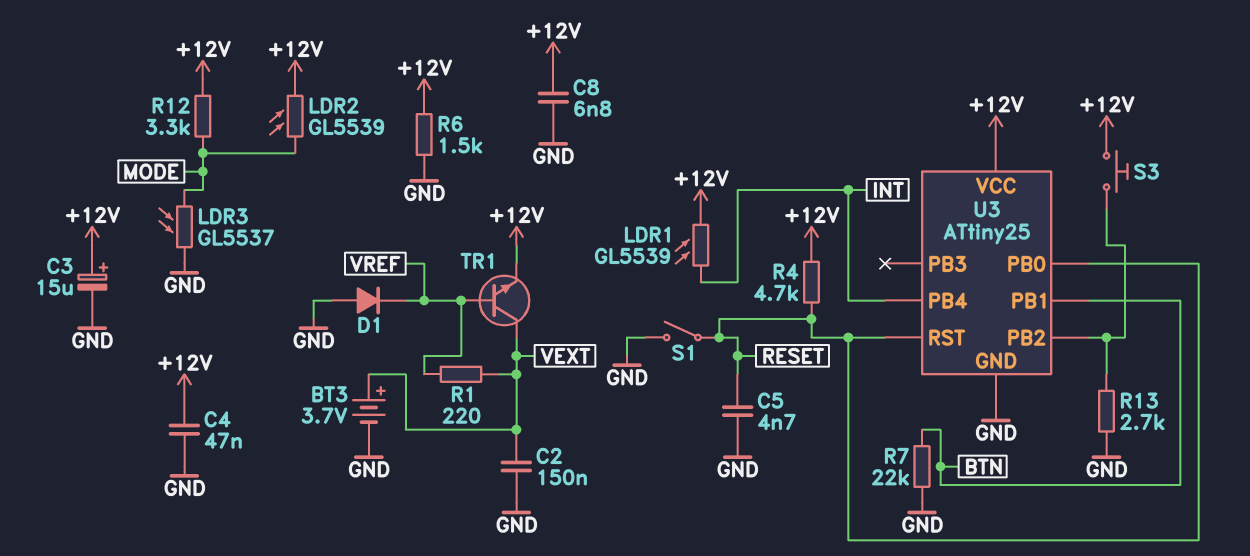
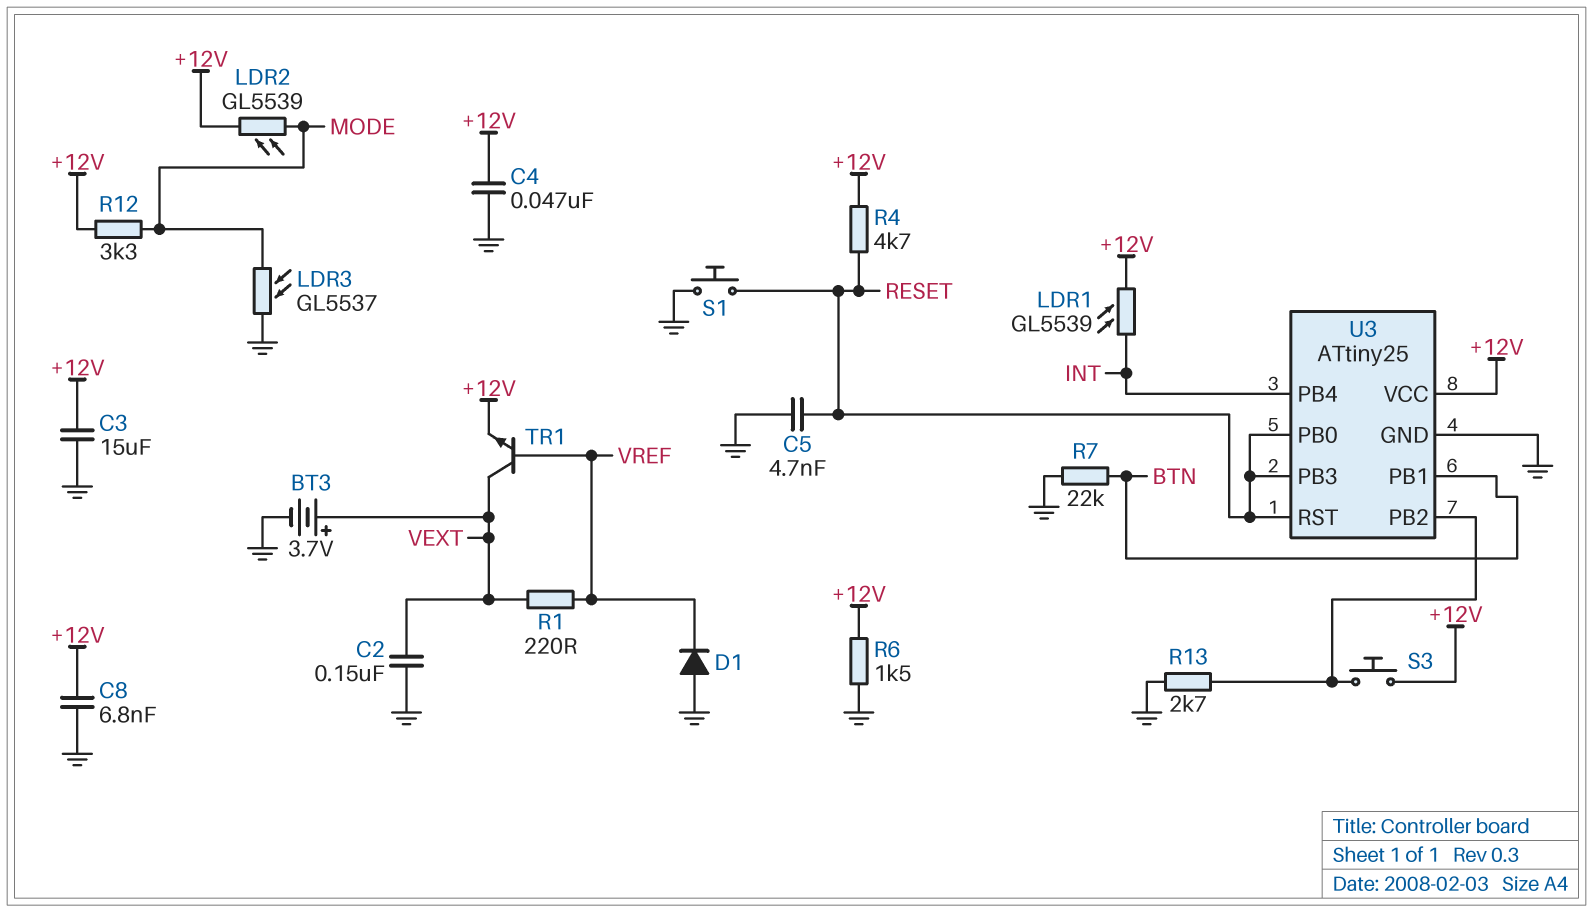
C3: 15uF (plus +12V, minus GND) -> 15uF (+12V, GND)
S1: switch (GND, RESET) -> button (GND, RESET)
U3 pin PB3: none -> RESET

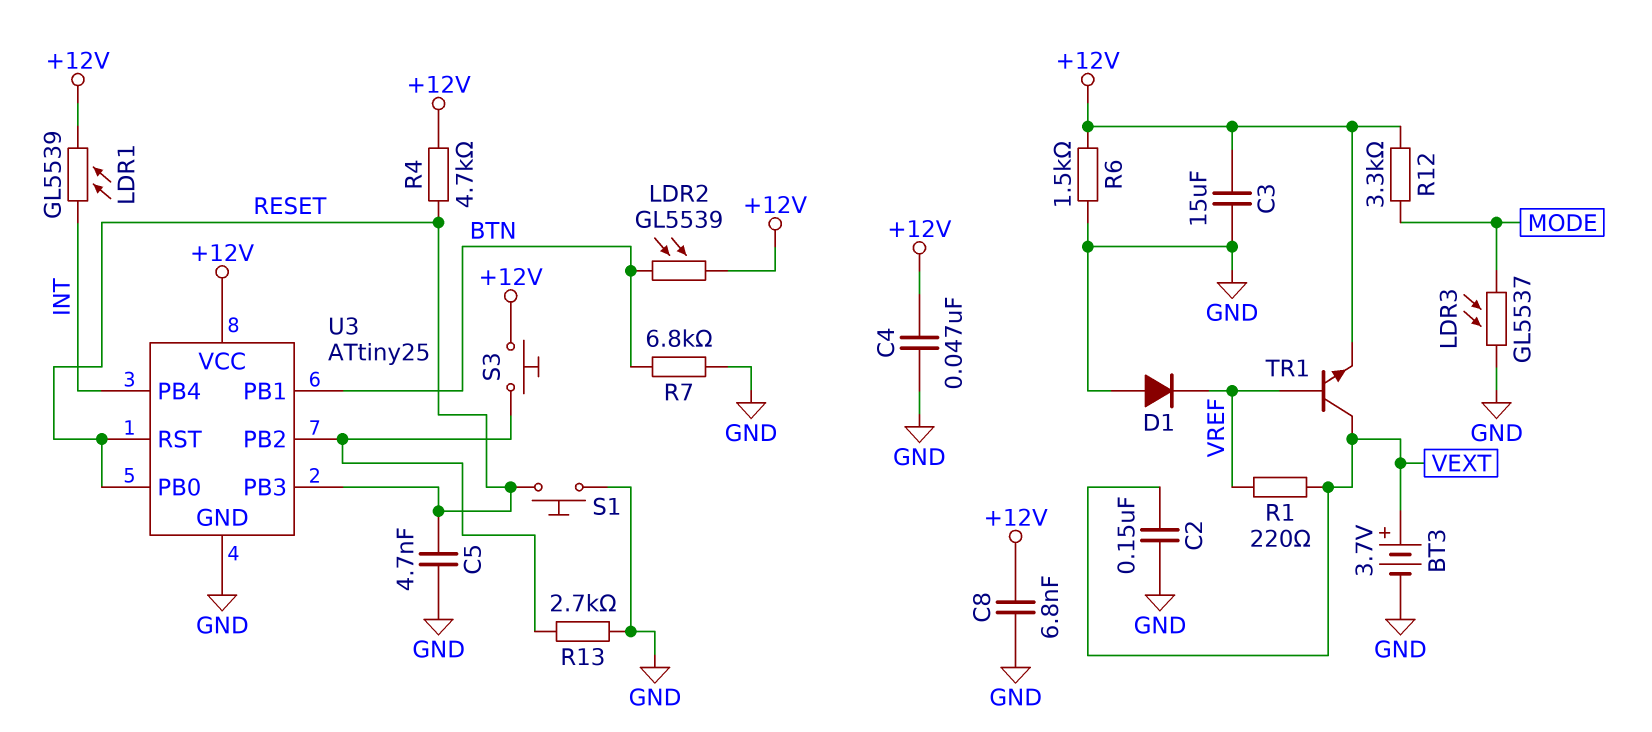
LDR2: GL5539 (+12V, MODE) -> GL5539 (+12V, BTN)
R7: 22k (BTN, GND) -> 6.8k (BTN, GND)

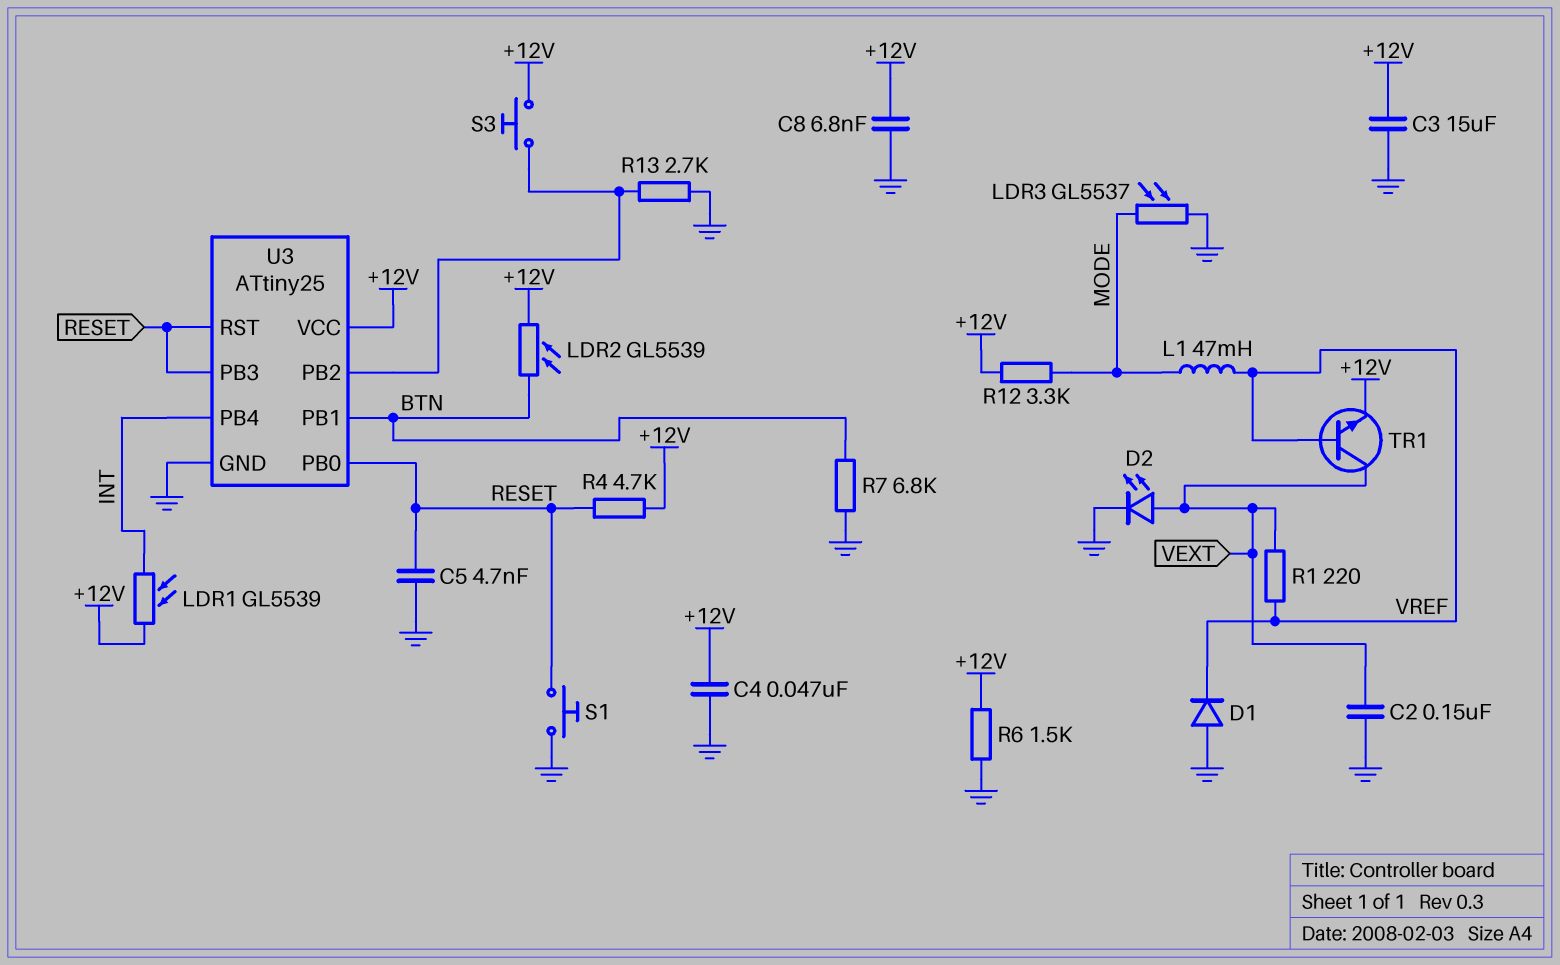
BT3: 3.7V (plus VEXT, minus GND) -> none
D2: none -> LED (A VEXT, K GND)
L1: none -> 47mH (MODE, VREF)

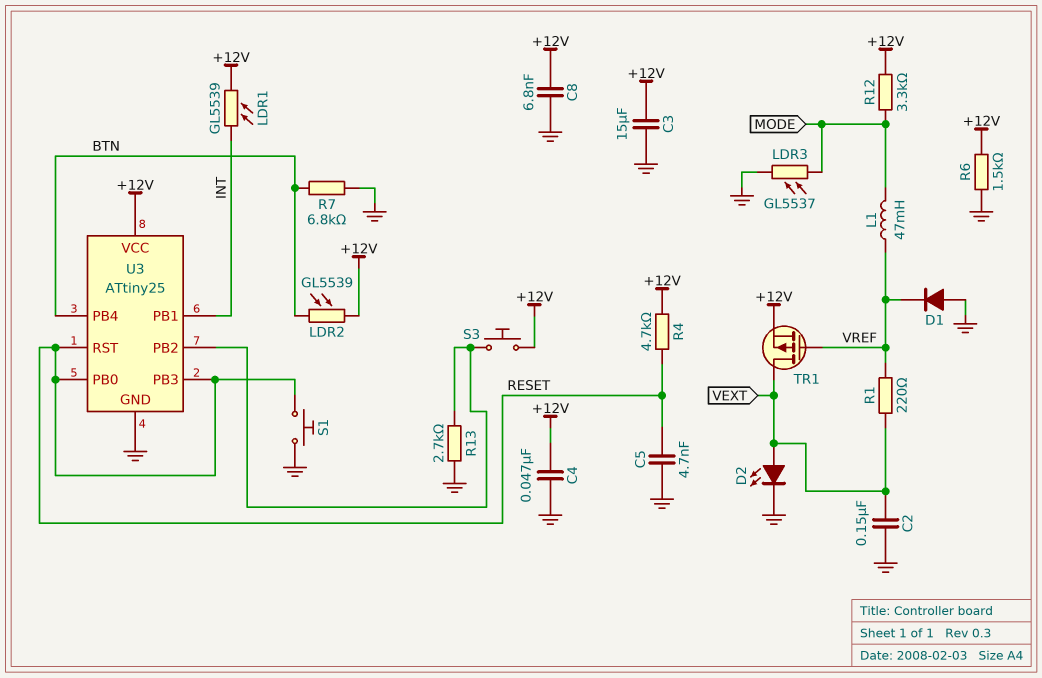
TR1: NPN (B VREF, C VEXT, E +12V) -> PMOS (G VREF, D VEXT, S +12V)
U3 pin PB1: BTN -> INT
U3 pin PB4: INT -> BTN

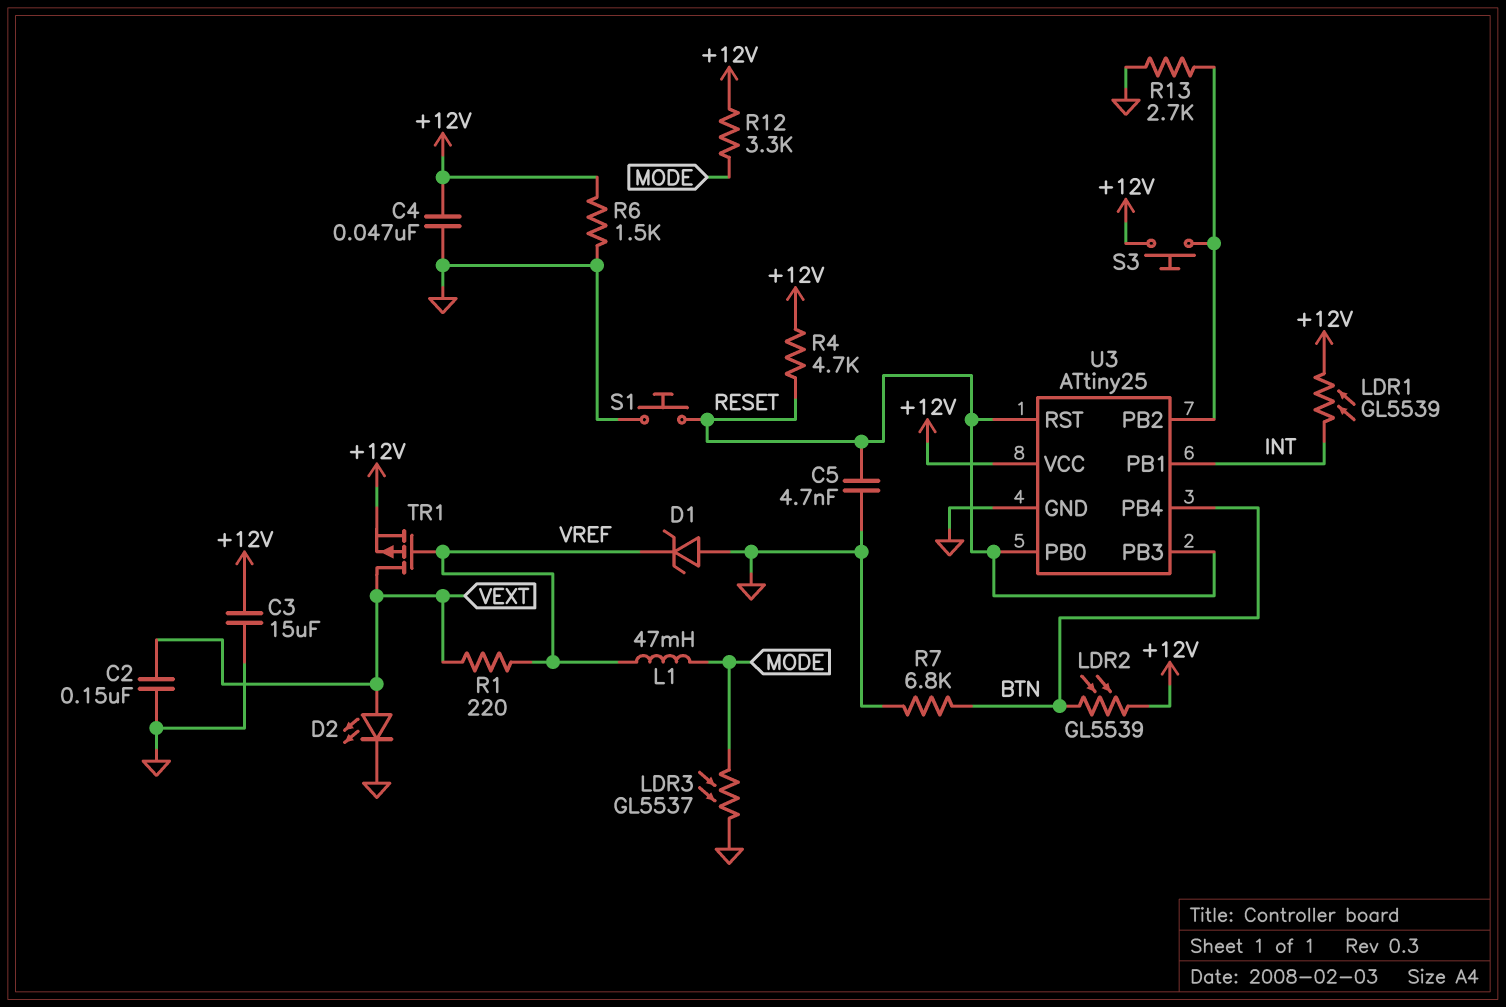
C8: 6.8nF (+12V, GND) -> none
D1: diode (A GND, K VREF) -> zener (A GND, K VREF)

